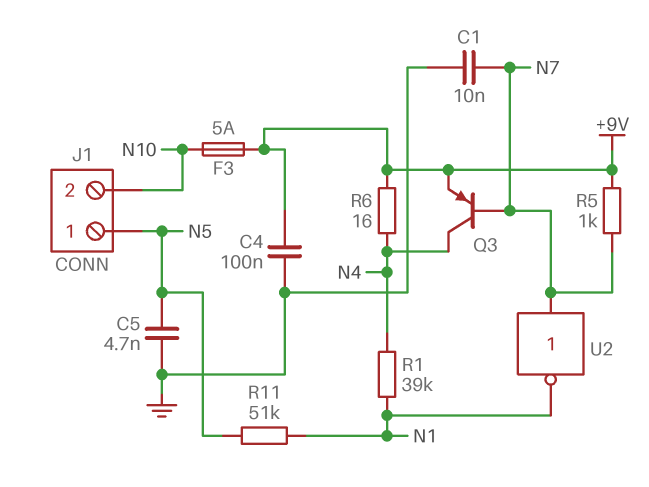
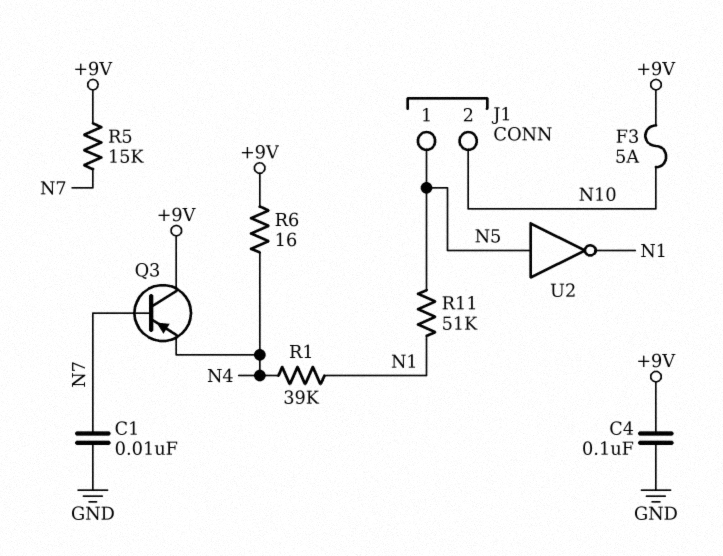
C5: 4.7nF (GND, N5) -> none
Q3: PNP (B N7, C N4, E +9V) -> PNP (B N7, C +9V, E N4)
R5: 1k (+9V, N7) -> 15k (+9V, N7)
U2: NOT (in N7, out N1) -> NOT (in N5, out N1)

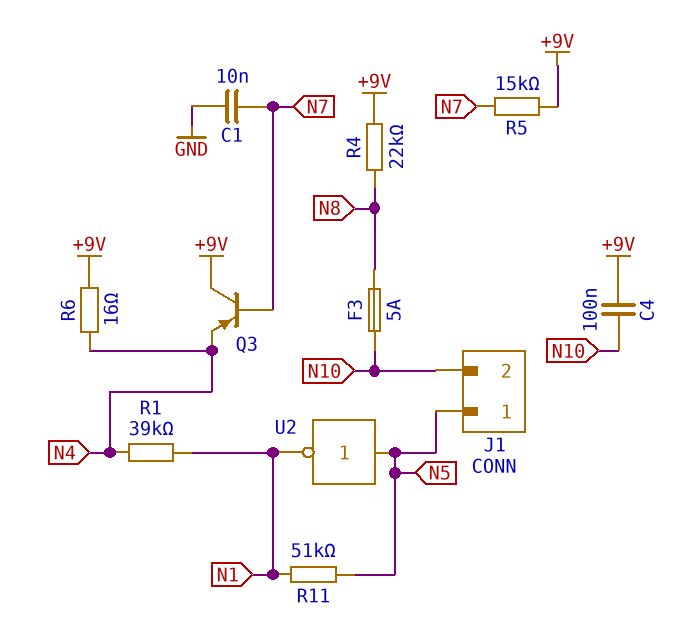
C4: 100nF (+9V, GND) -> 100nF (+9V, N10)
F3: 5A (+9V, N10) -> 5A (N8, N10)
R4: none -> 22k (+9V, N8)

